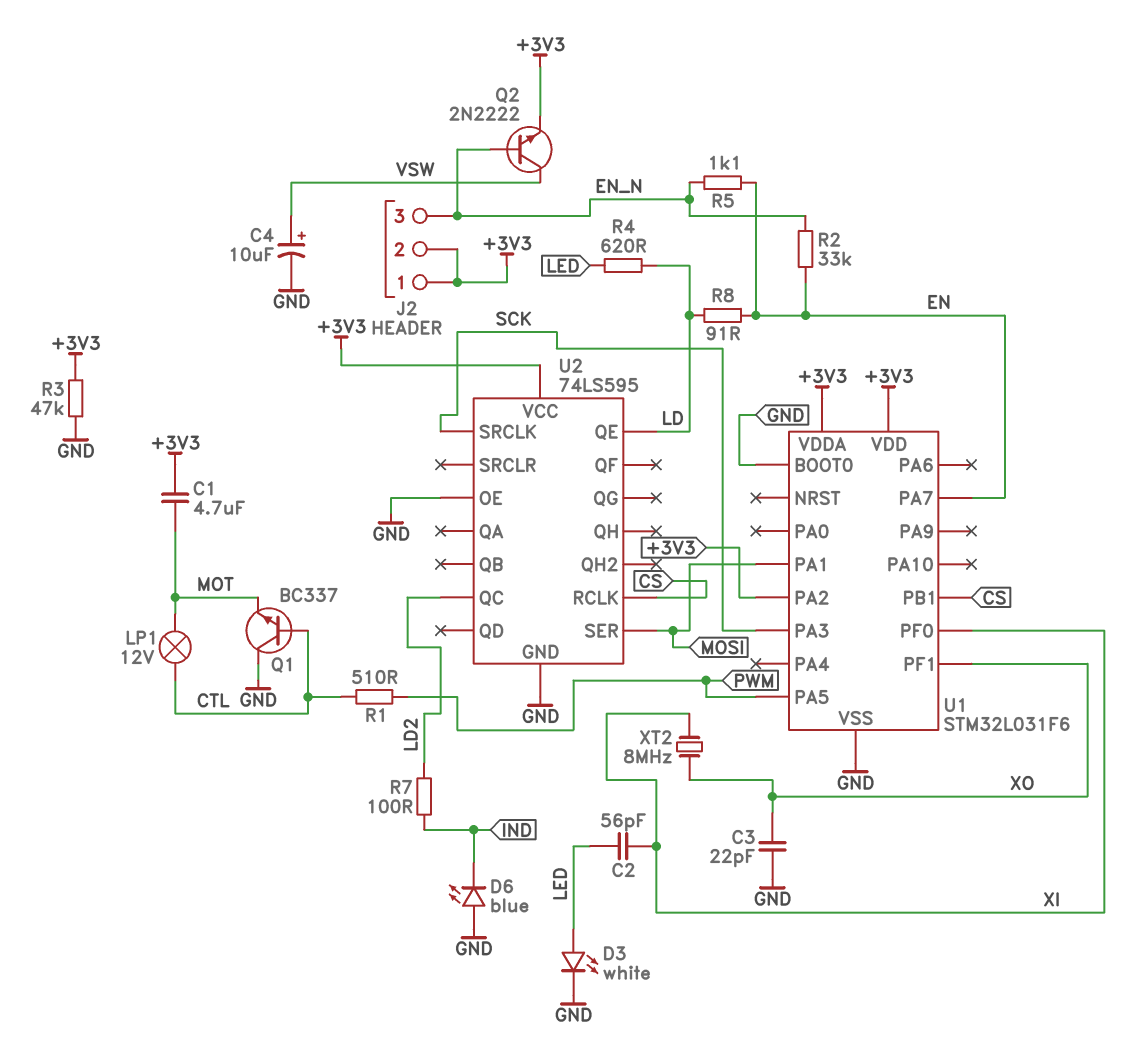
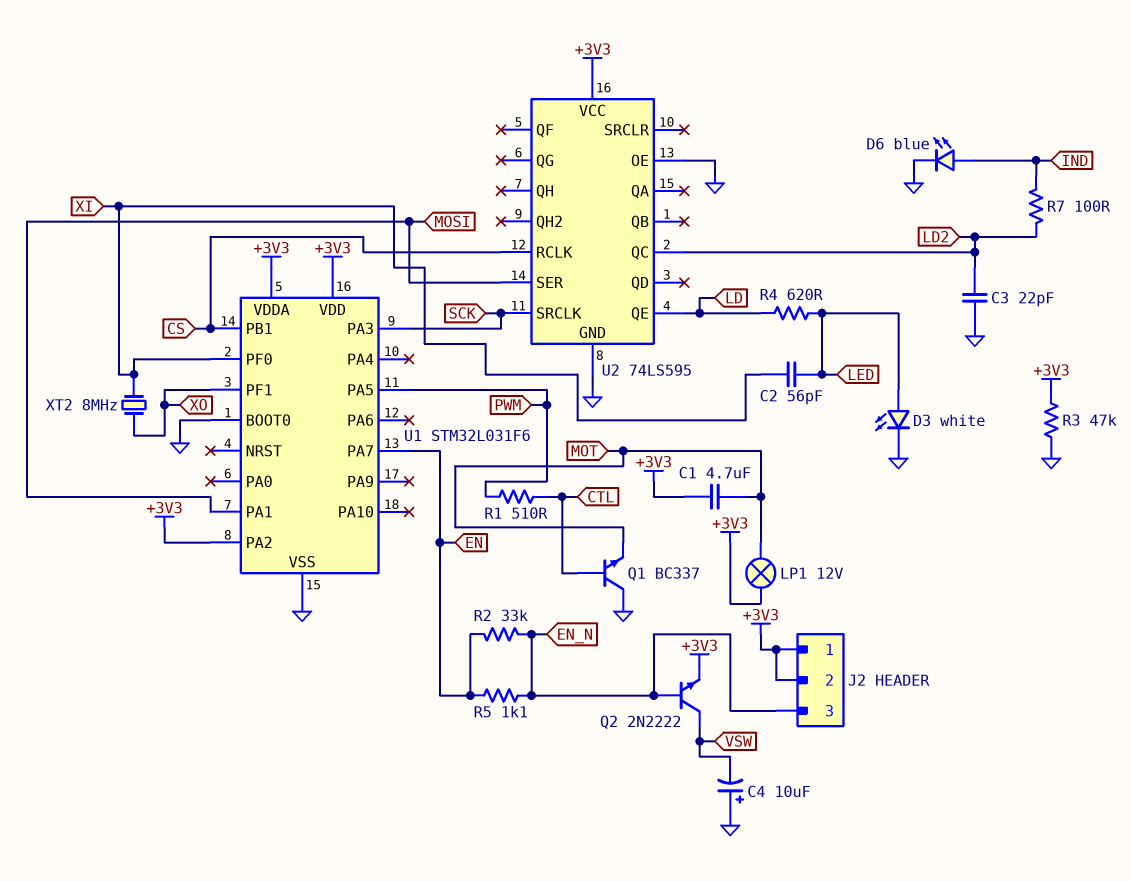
C3: 22pF (GND, XO) -> 22pF (GND, LD2)
C4: 10uF (plus VSW, minus GND) -> 10uF (plus GND, minus VSW)
D6: LED blue (A GND, K IND) -> LED blue (A IND, K GND)
LP1: lamp 12V (CTL, MOT) -> lamp 12V (+3V3, MOT)
R8: 91 (EN, LD) -> none

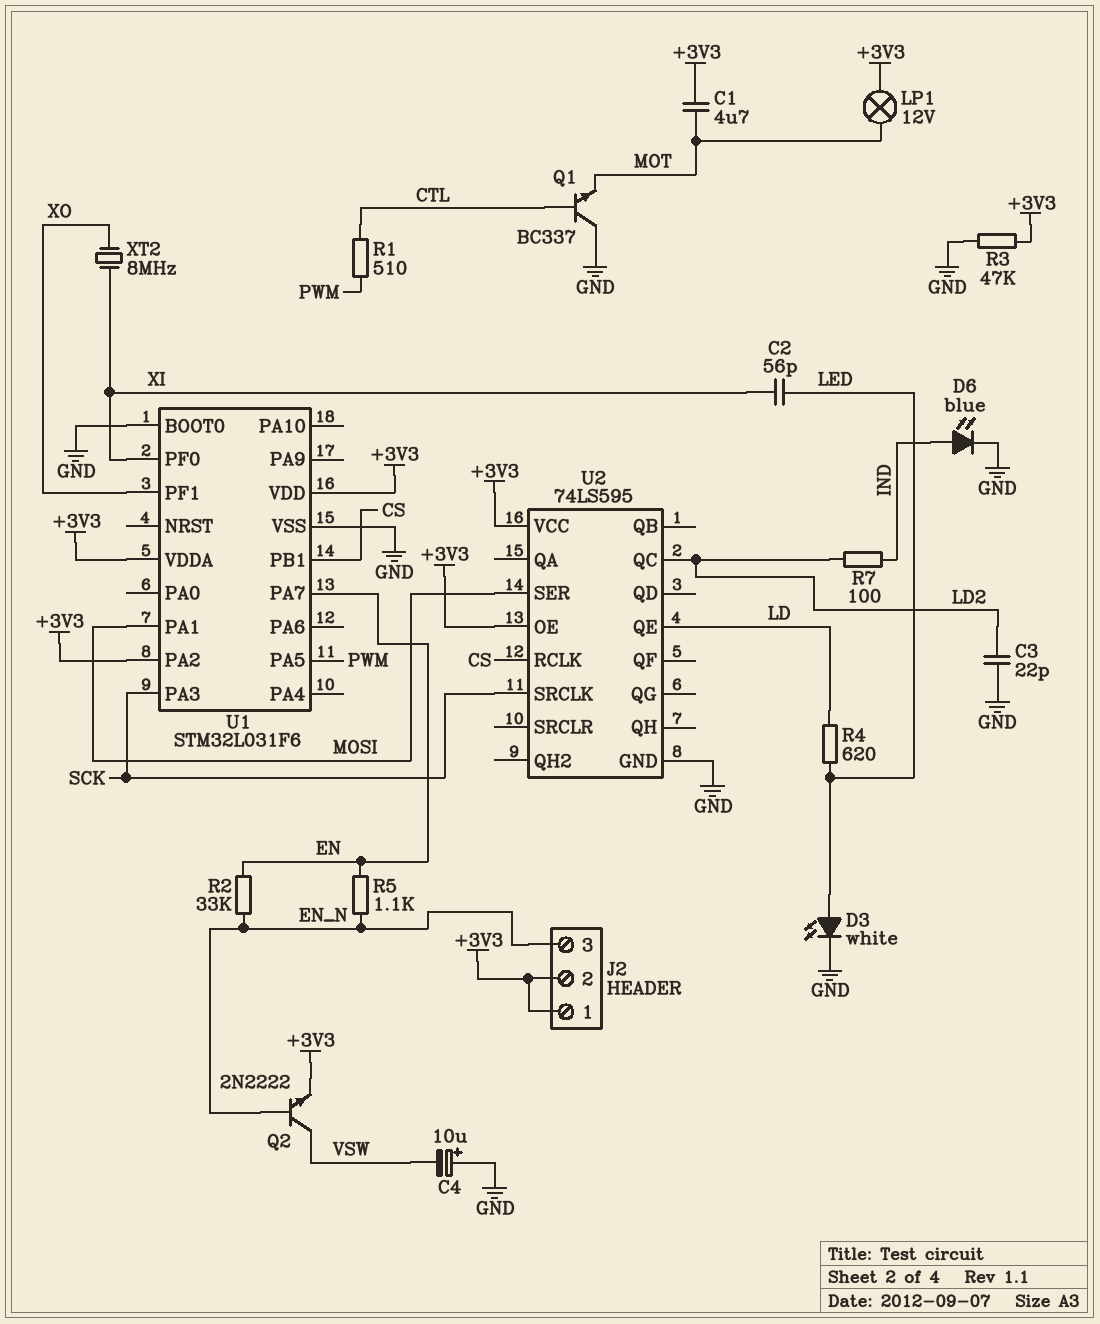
U2 pin OE: GND -> +3V3

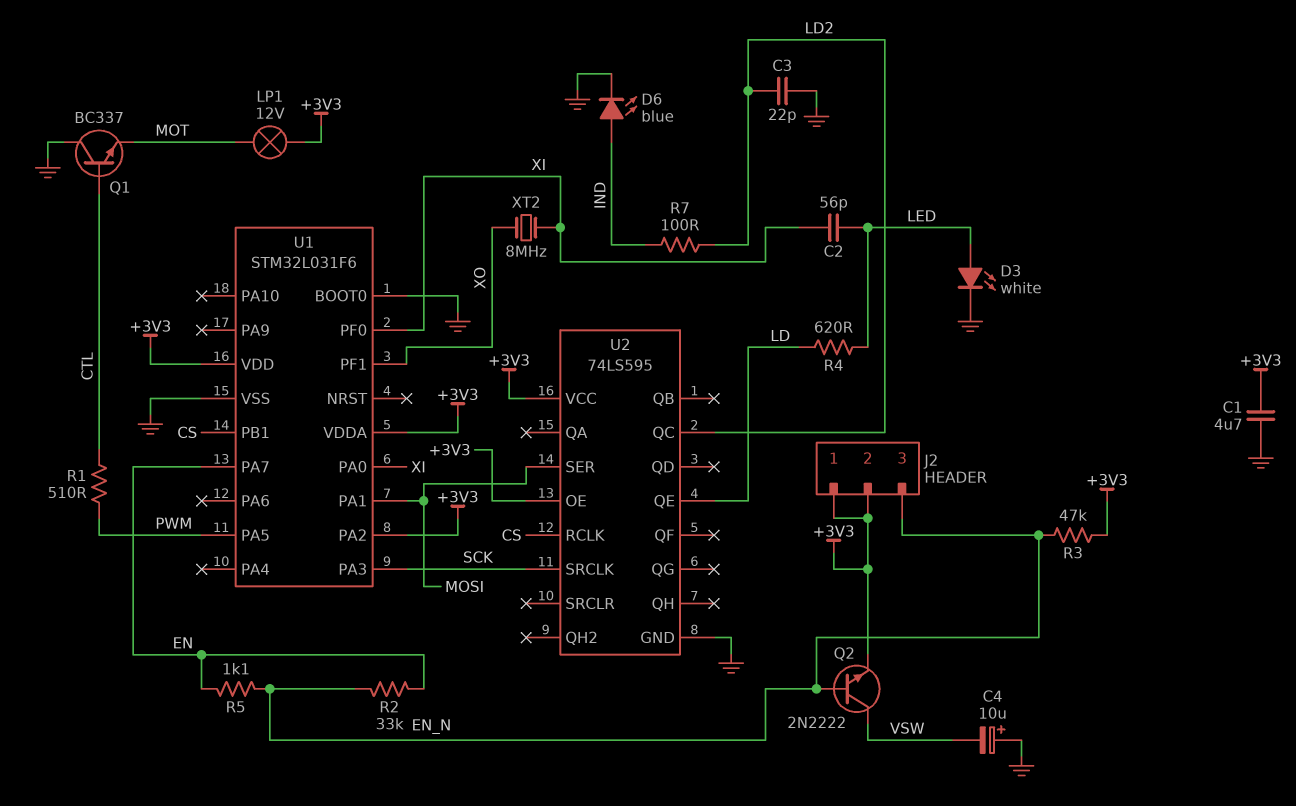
C1: 4.7uF (+3V3, MOT) -> 4.7uF (+3V3, GND)
R3: 47k (+3V3, GND) -> 47k (+3V3, EN_N)
U1 pin PA0: none -> XI

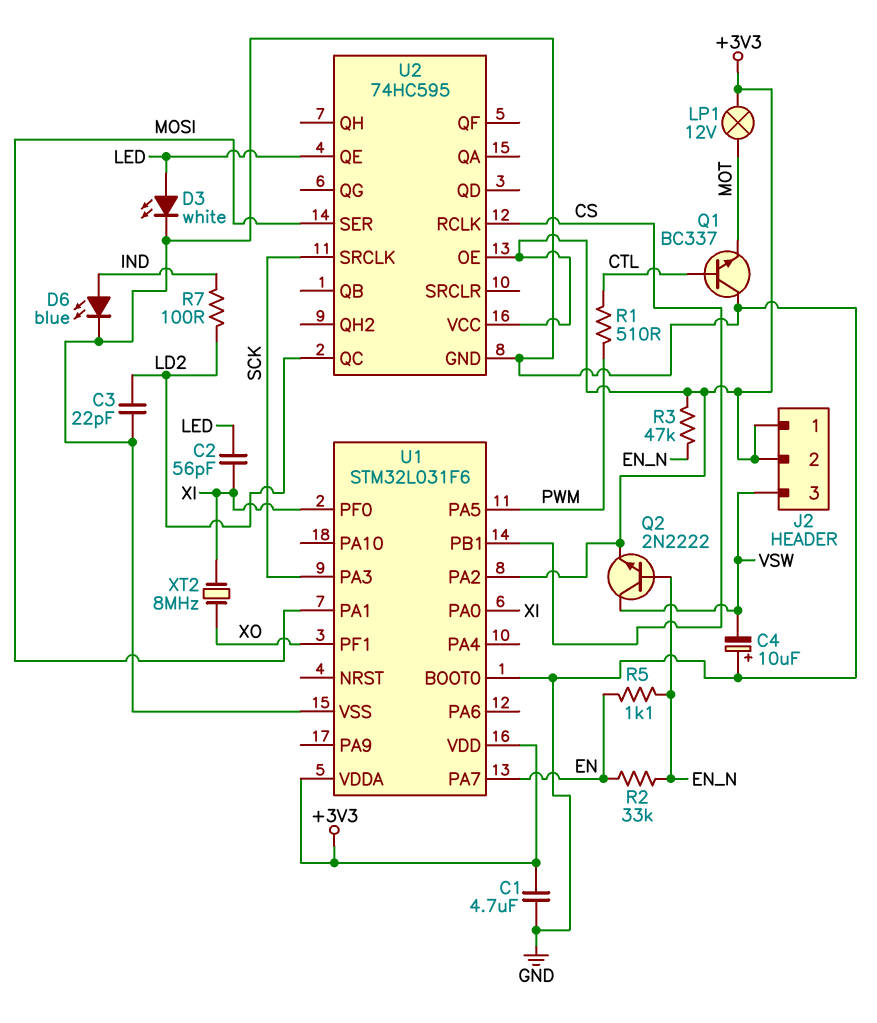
J2 pin 3: EN_N -> VSW
R4: 620 (LD, LED) -> none
U2: 74LS595 -> 74HC595
U2 pin QE: LD -> LED

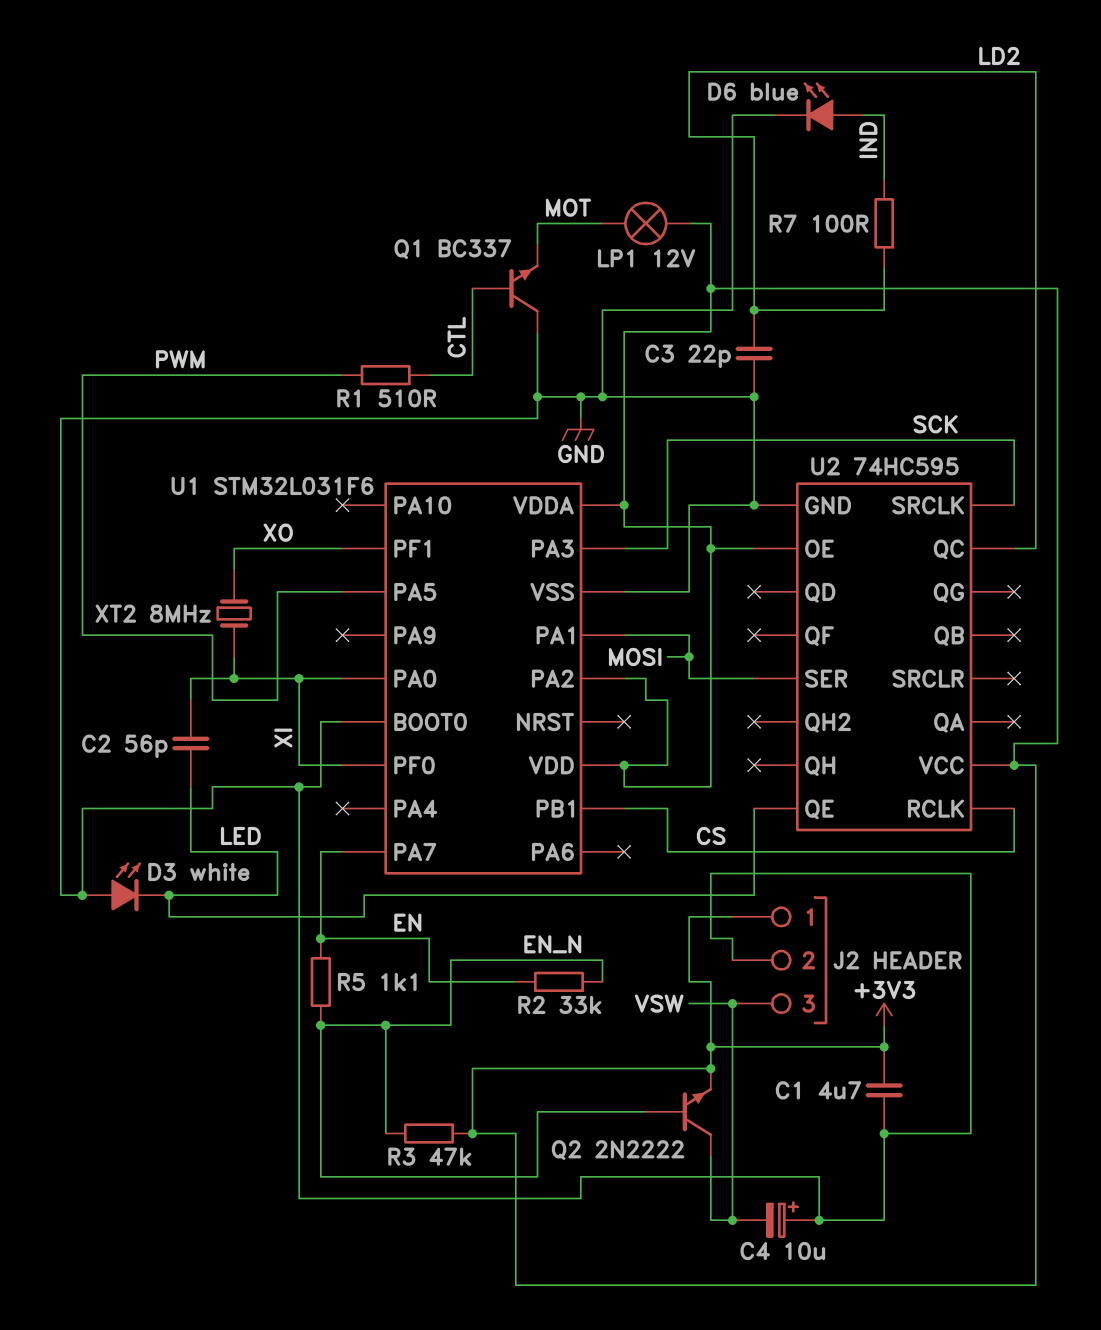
D3: LED white (A LED, K GND) -> LED white (A GND, K LED)
J2 pin 2: +3V3 -> GND

